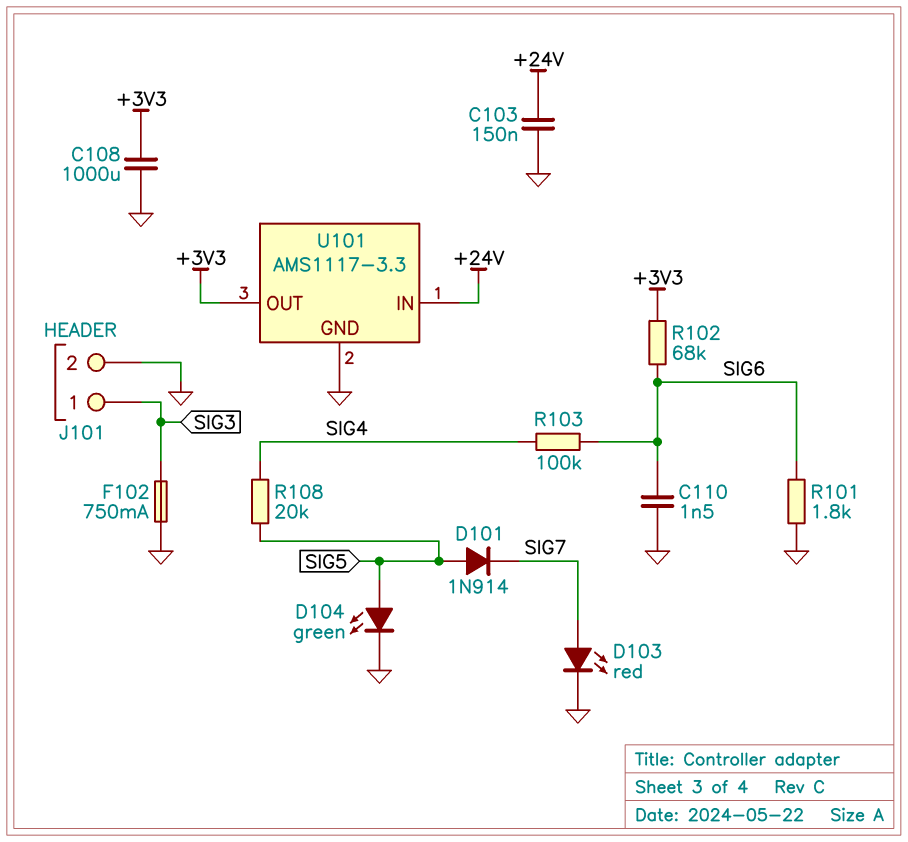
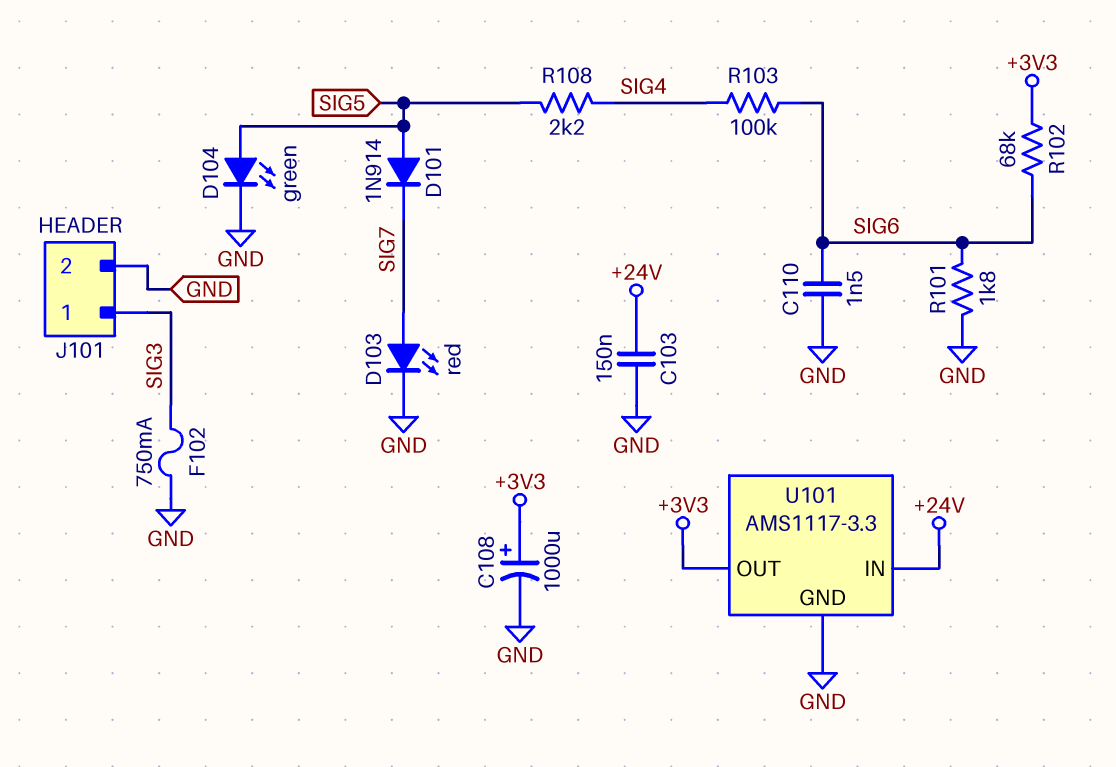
C108: 1000uF (+3V3, GND) -> 1000uF (plus +3V3, minus GND)
R108: 20k (SIG4, SIG5) -> 2.2k (SIG4, SIG5)

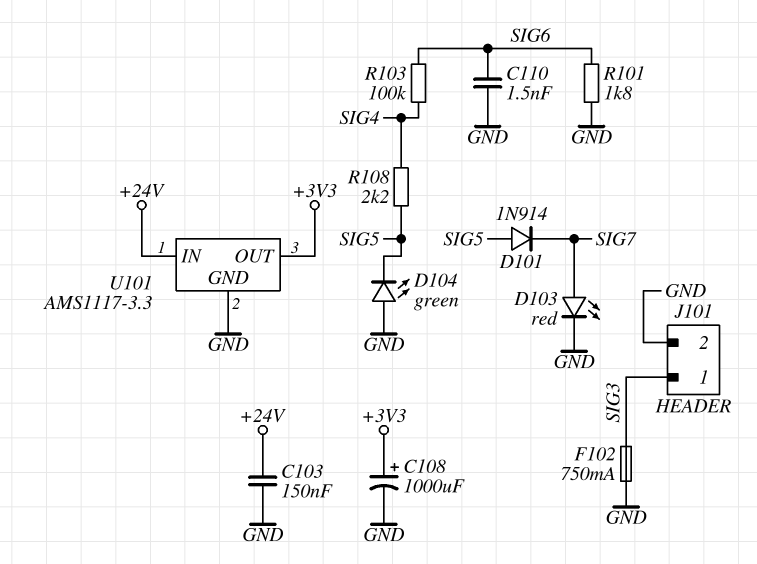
D104: LED green (A SIG5, K GND) -> LED green (A GND, K SIG5)
R102: 68k (+3V3, SIG6) -> none

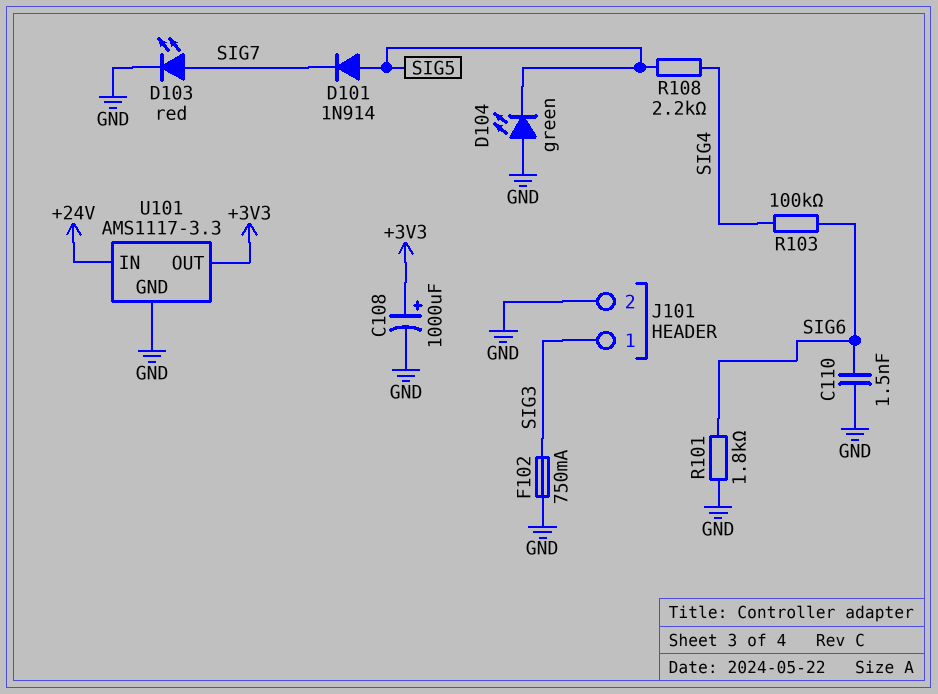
C103: 150nF (+24V, GND) -> none

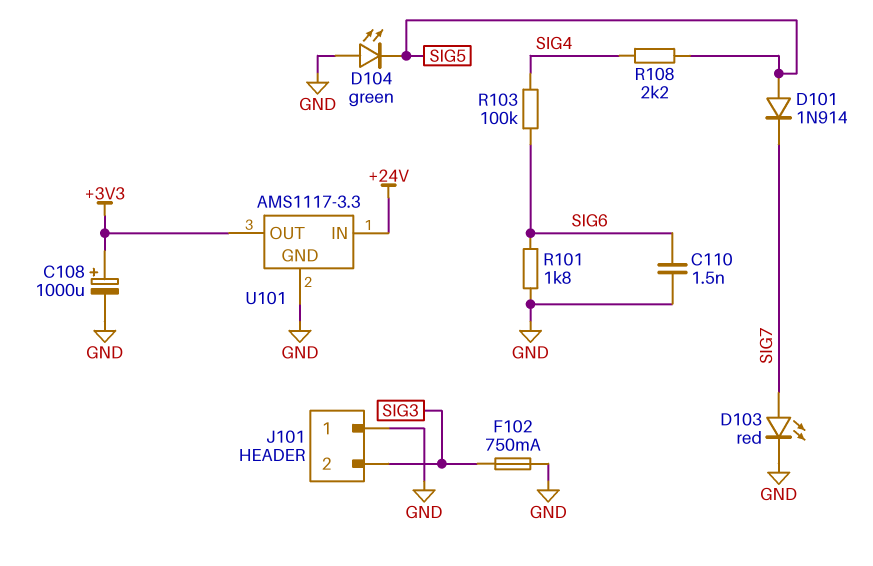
J101 pin 1: SIG3 -> GND
J101 pin 2: GND -> SIG3

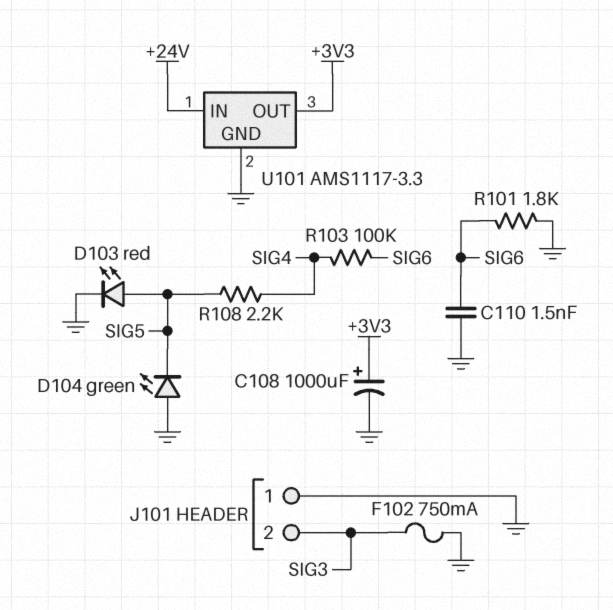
D101: diode 1N914 (A SIG5, K SIG7) -> none
D103: LED red (A SIG7, K GND) -> LED red (A SIG5, K GND)

